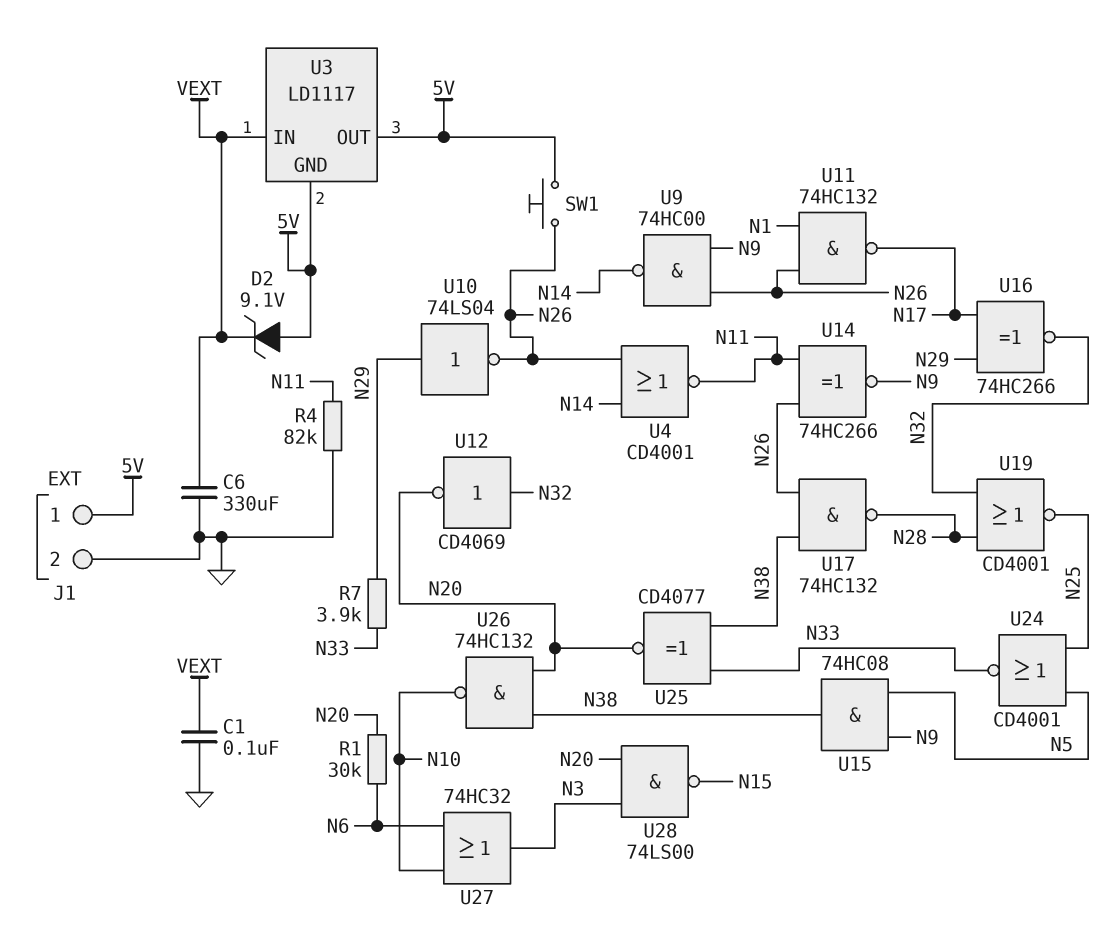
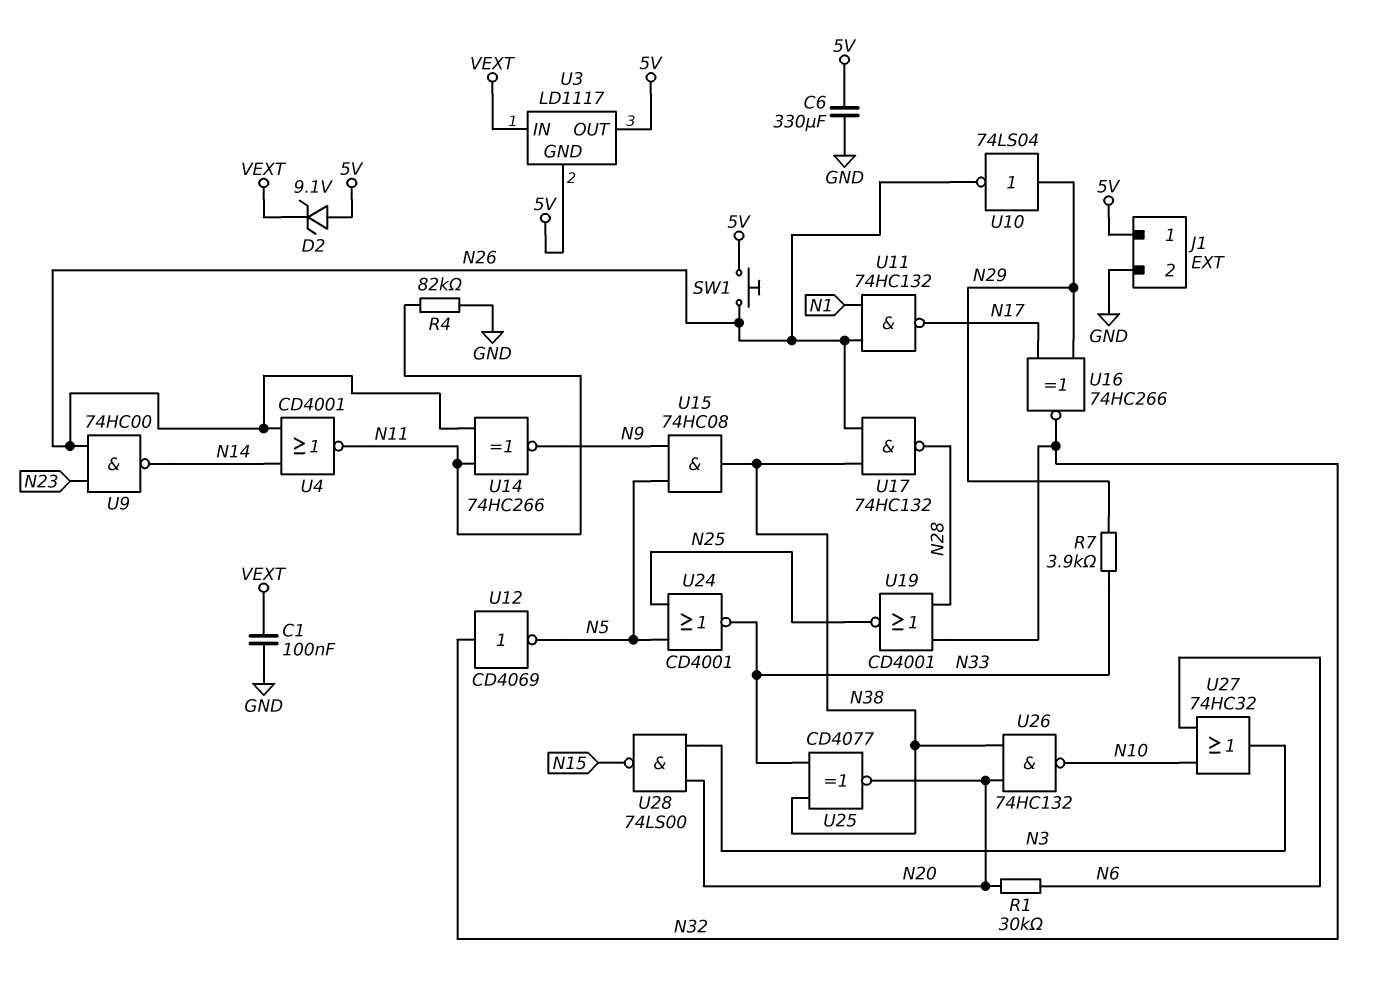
C6: 330uF (GND, VEXT) -> 330uF (5V, GND)
U9: NAND 74HC00 (in N9, in N26, out N14) -> NAND 74HC00 (in N23, in N26, out N14)
U12: NOT CD4069 (in N32, out N20) -> NOT CD4069 (in N32, out N5)

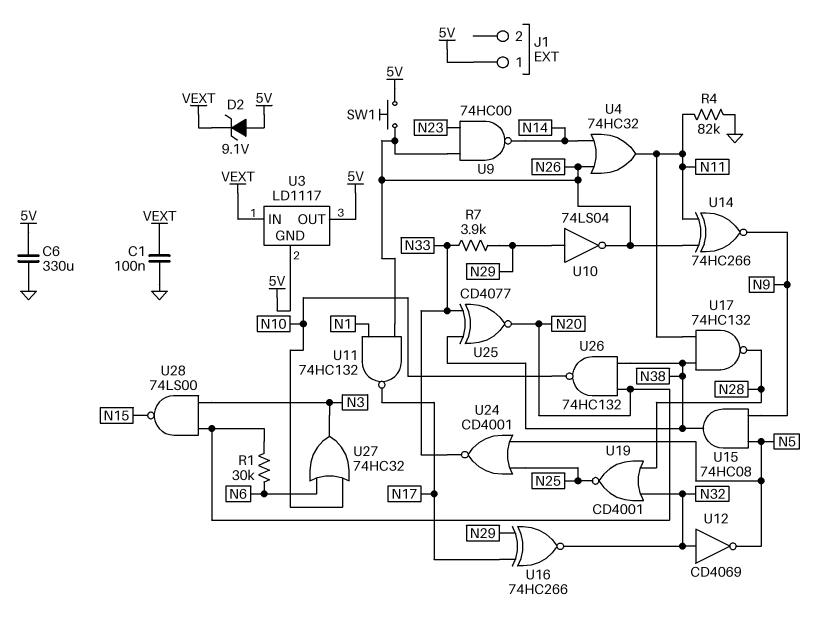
J1 pin 2: GND -> none
U4: NOR CD4001 (in N14, in N26, out N11) -> OR 74HC32 (in N14, in N26, out N11)
U17: NAND 74HC132 (in N26, in N38, out N28) -> NAND 74HC132 (in N11, in N38, out N28)

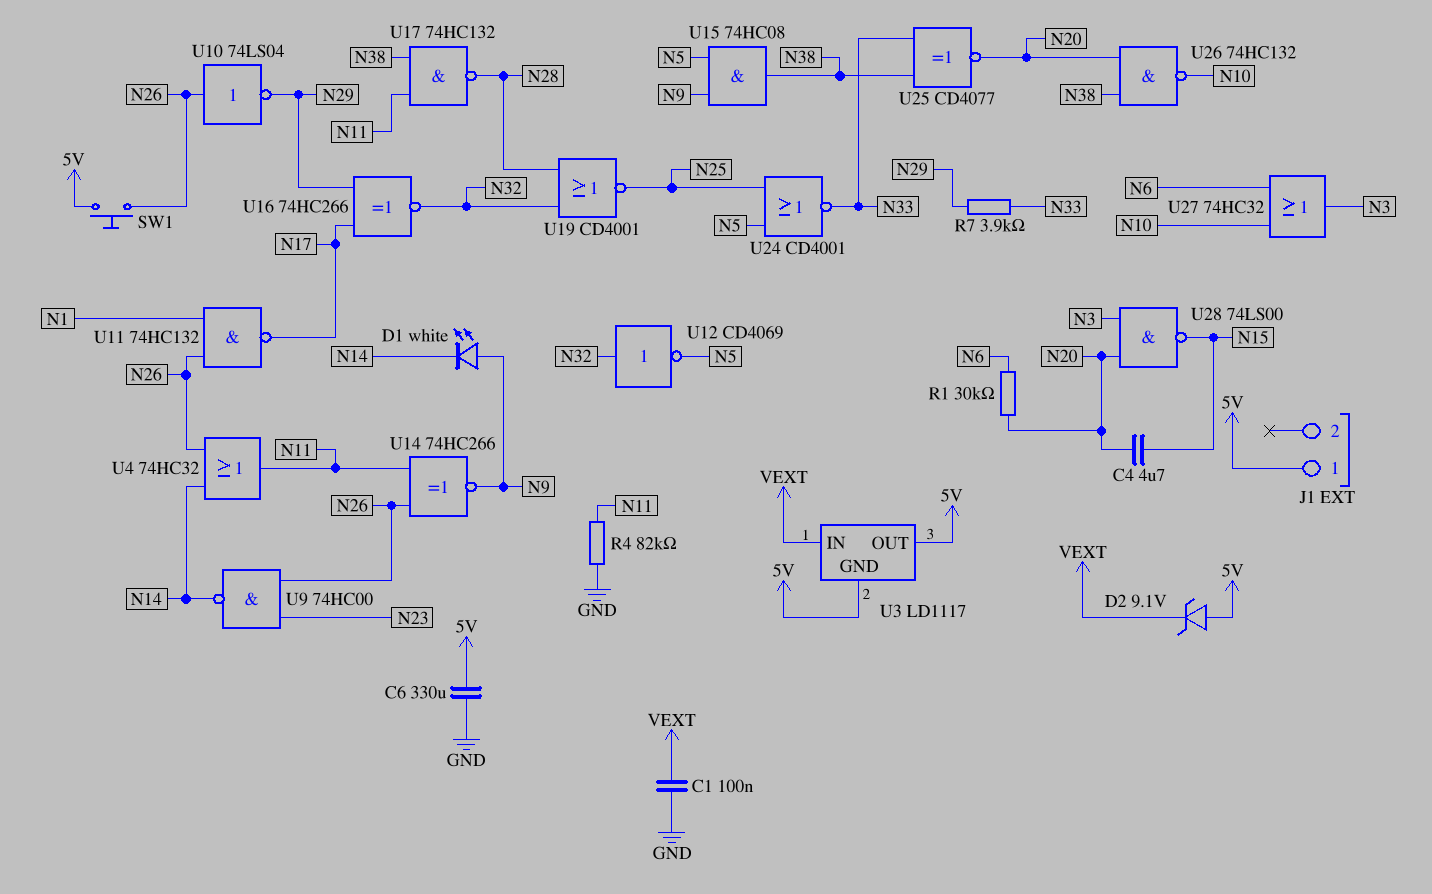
C4: none -> 4.7uF (N15, N20)
D1: none -> LED white (A N9, K N14)
U10: NOT 74LS04 (in N29, out N26) -> NOT 74LS04 (in N26, out N29)

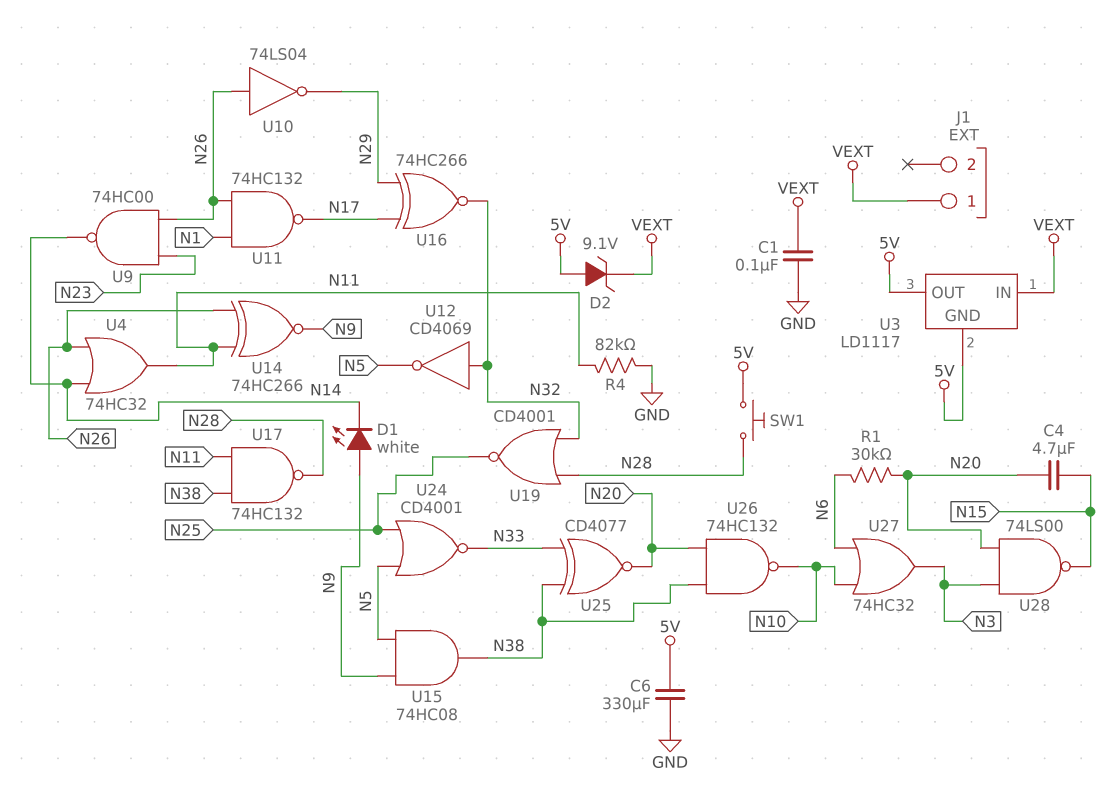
J1 pin 1: 5V -> VEXT
R7: 3.9k (N29, N33) -> none
SW1: button (5V, N26) -> button (5V, N28)

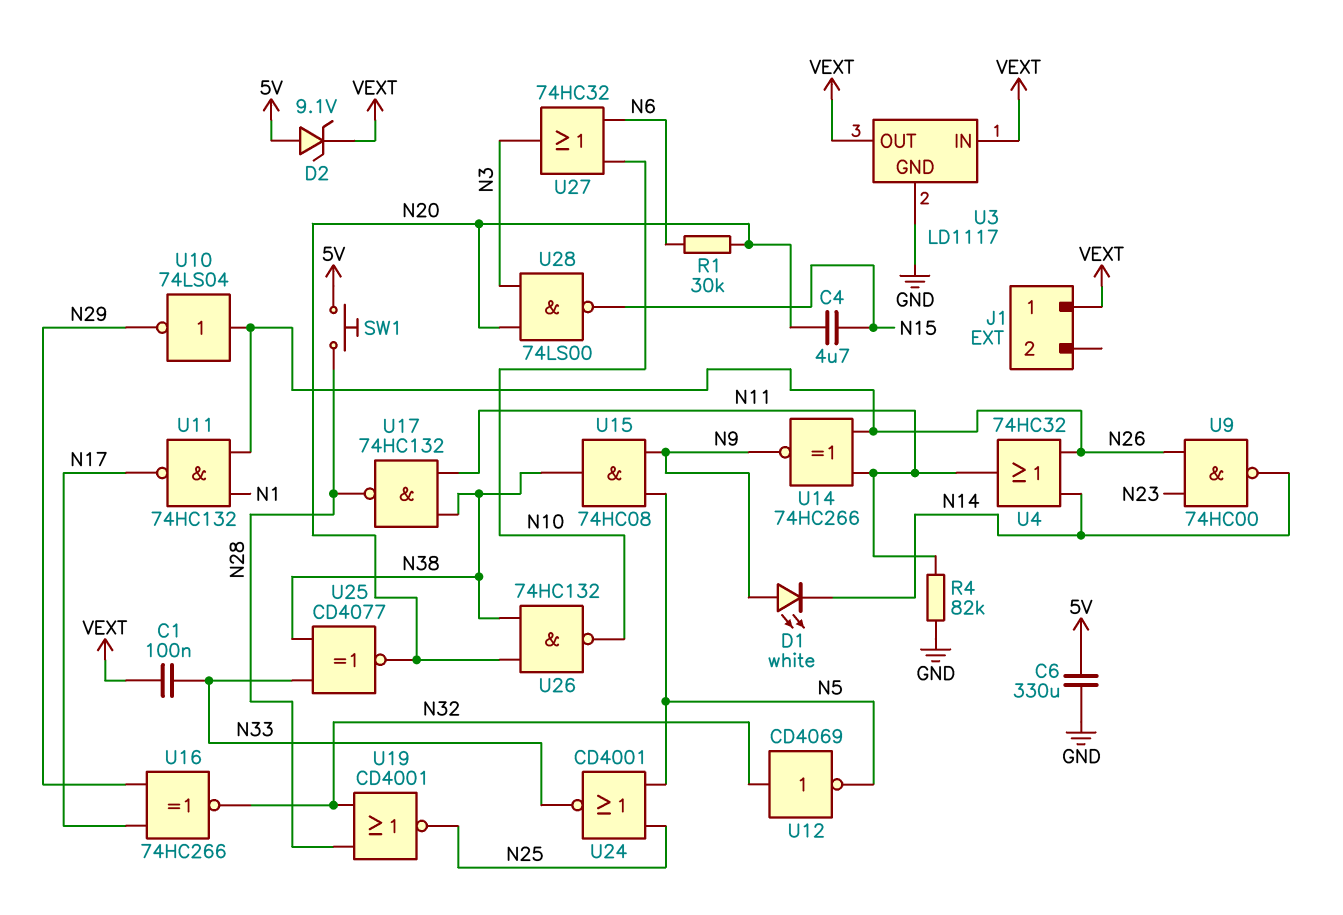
C1: 100nF (GND, VEXT) -> 100nF (N33, VEXT)
U3 pin GND: 5V -> GND
U3 pin OUT: 5V -> VEXT

